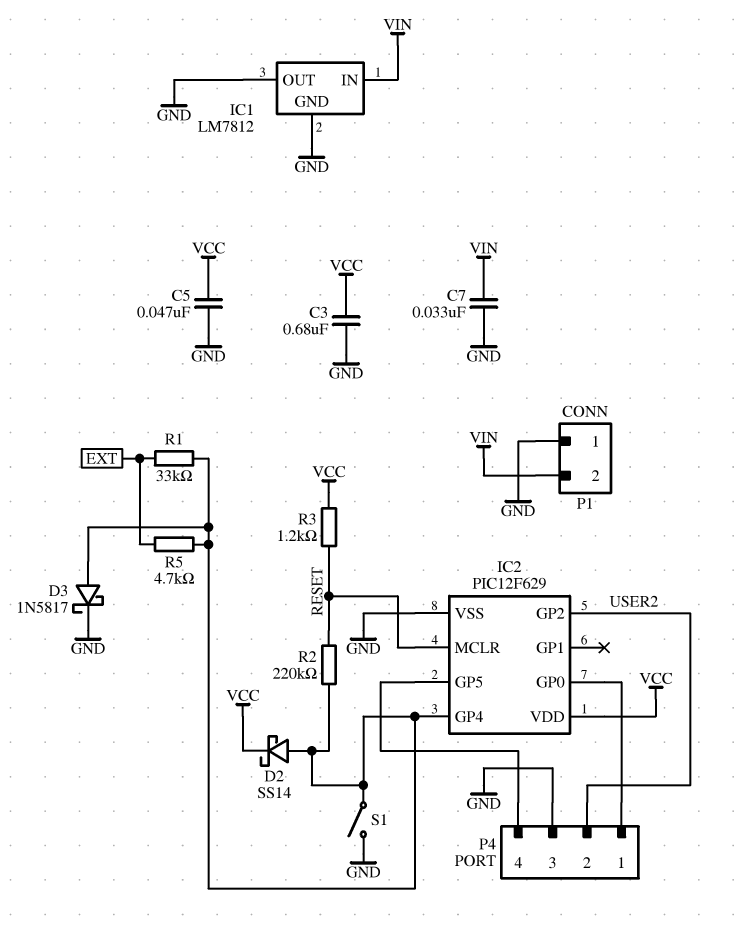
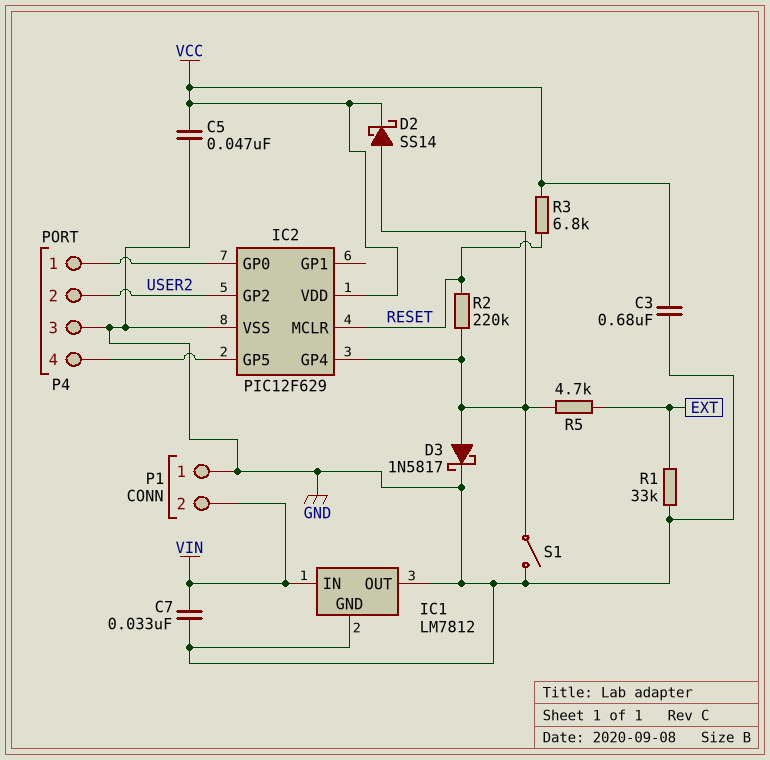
R1: 33k (EXT, IC2/GP4) -> 33k (EXT, GND)
R3: 1.2k (RESET, VCC) -> 6.8k (RESET, VCC)

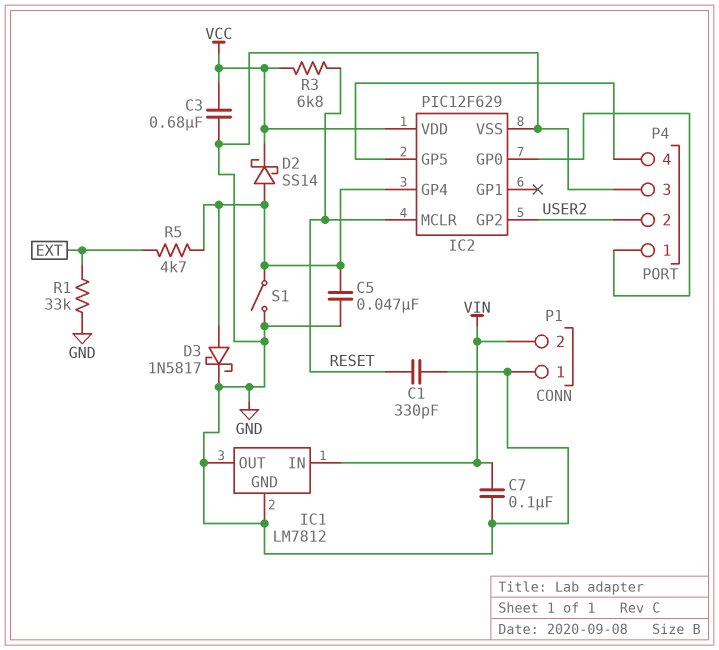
C1: none -> 330pF (GND, RESET)
C5: 47nF (GND, VCC) -> 47nF (GND, IC2/GP4)
C7: 33nF (GND, VIN) -> 100nF (GND, VIN)
R2: 220k (IC2/GP4, RESET) -> none

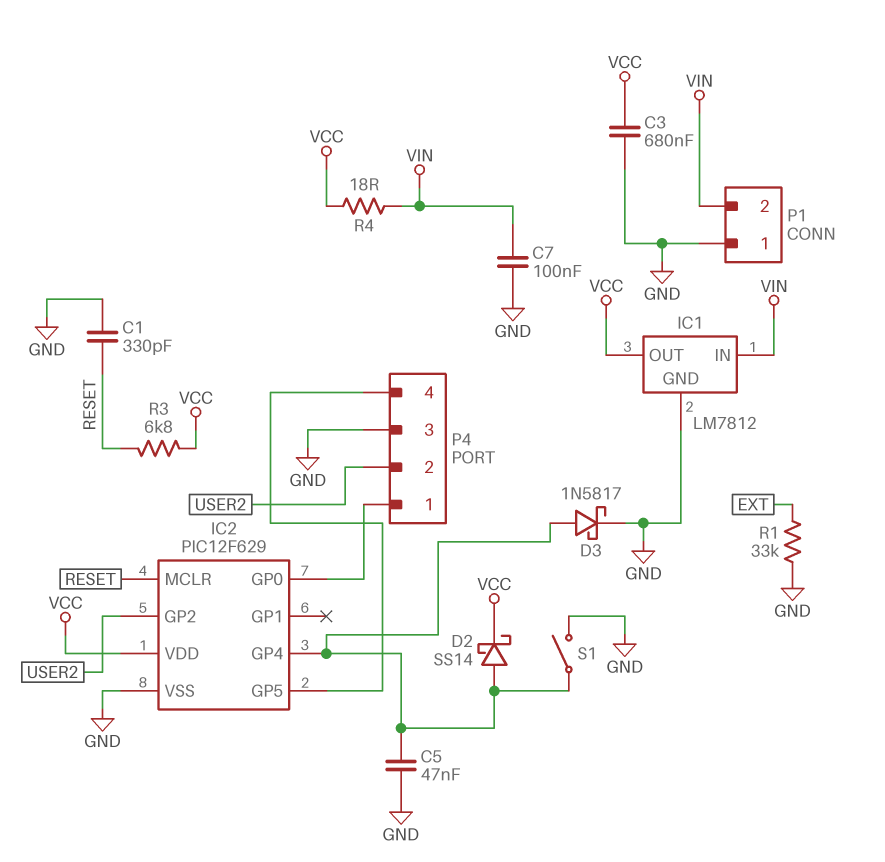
IC1 pin OUT: GND -> VCC
R4: none -> 18 (VCC, VIN)
R5: 4.7k (EXT, IC2/GP4) -> none

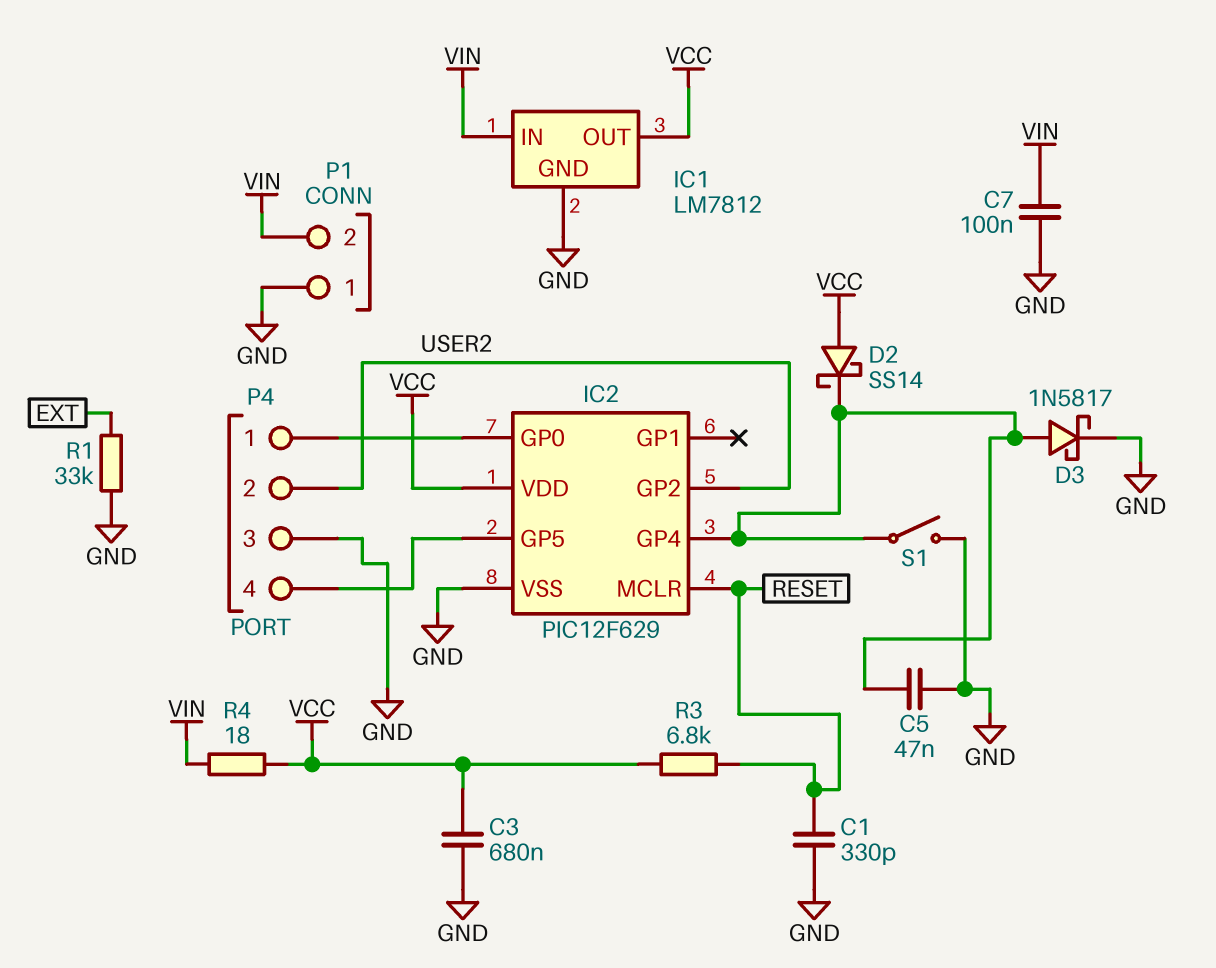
D2: schottky SS14 (A IC2/GP4, K VCC) -> schottky SS14 (A VCC, K IC2/GP4)

